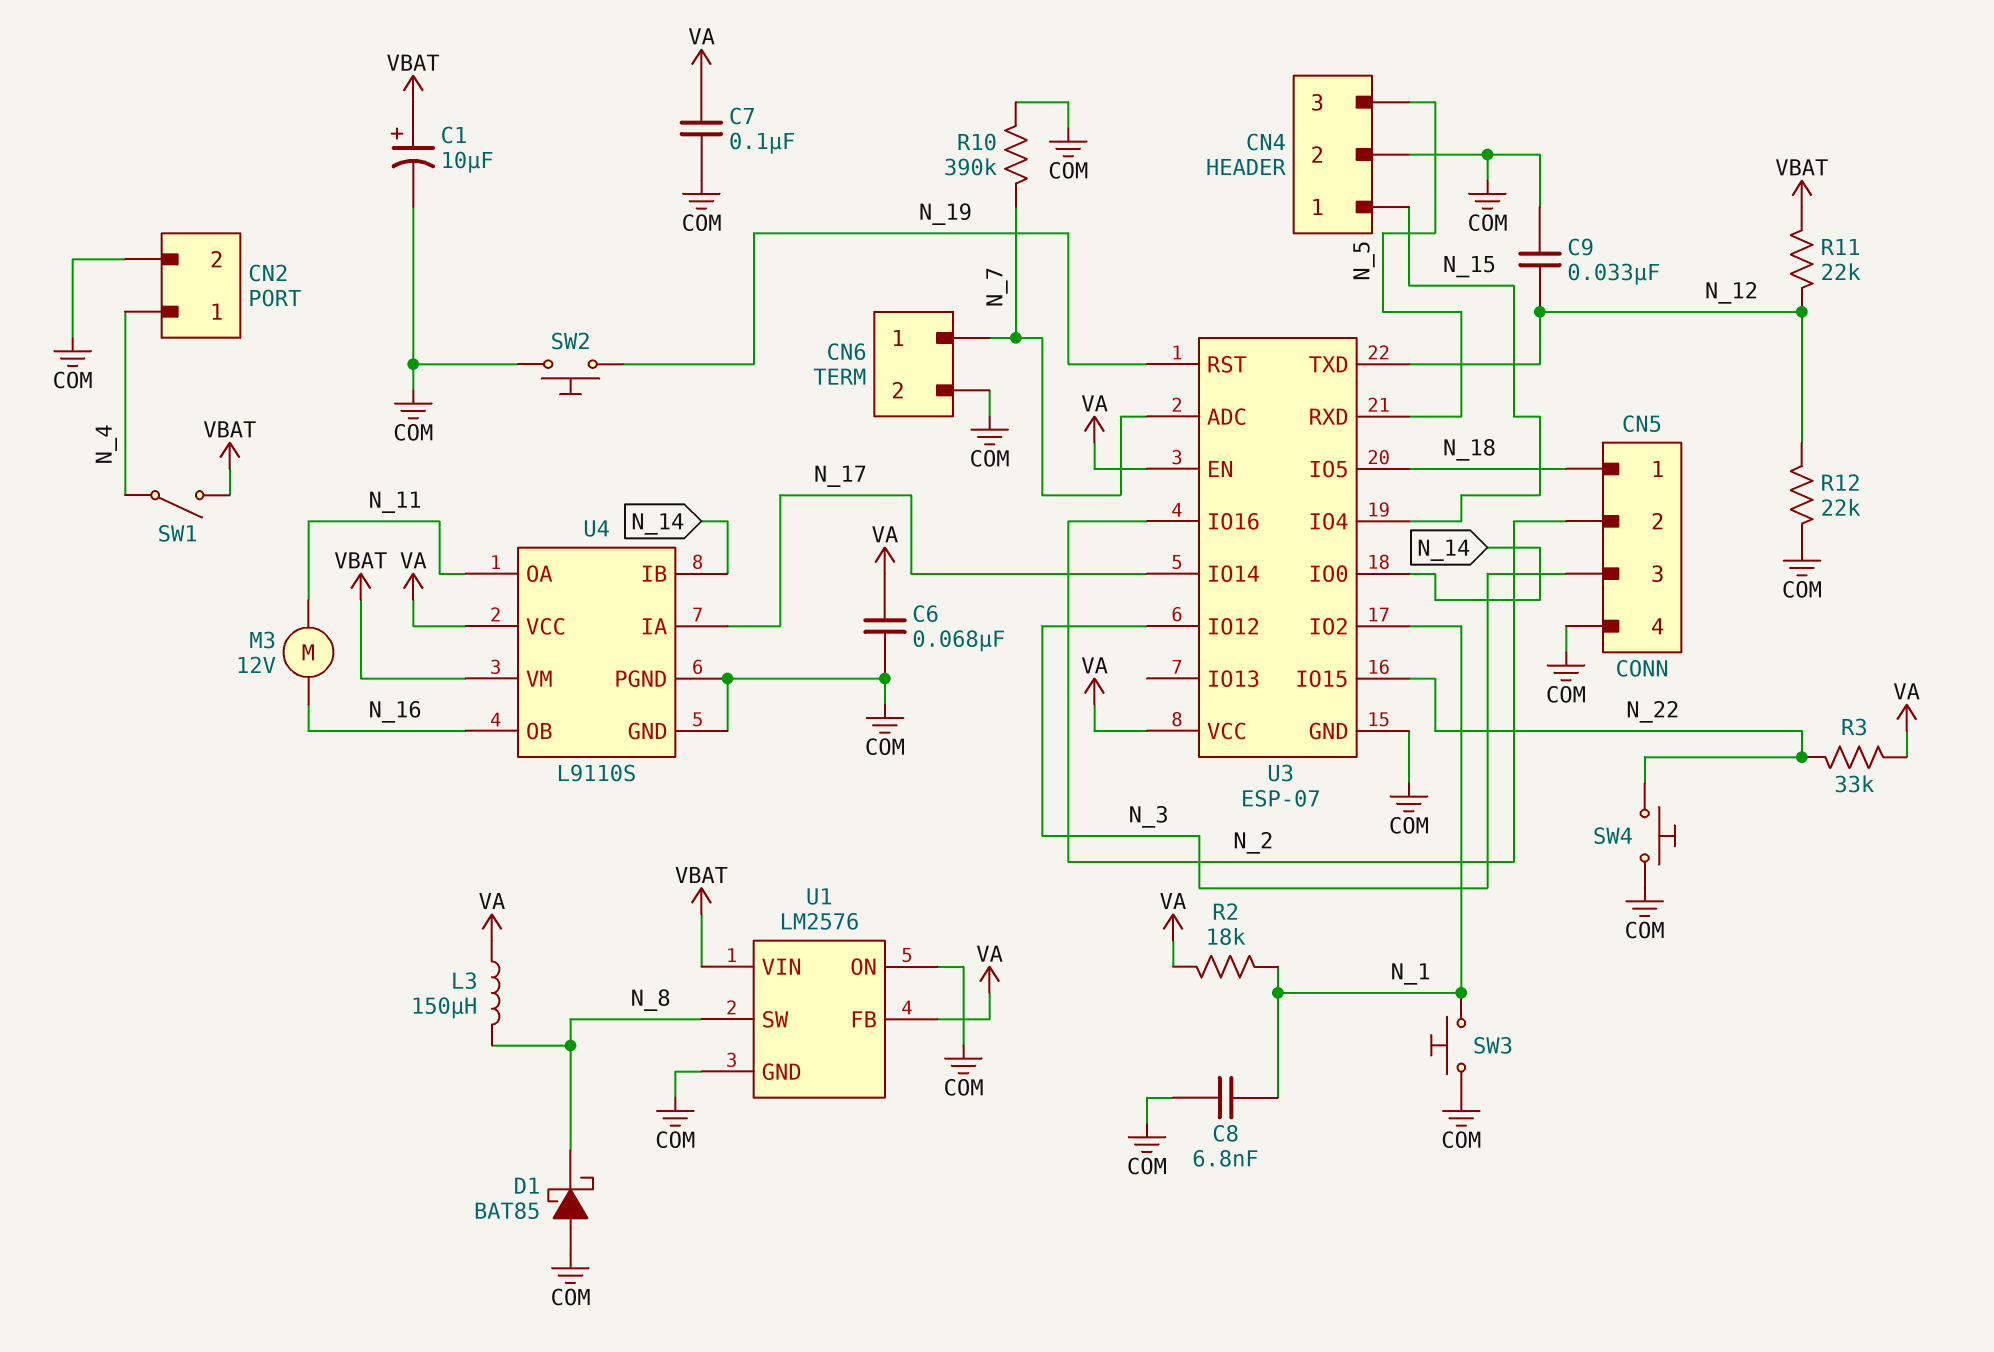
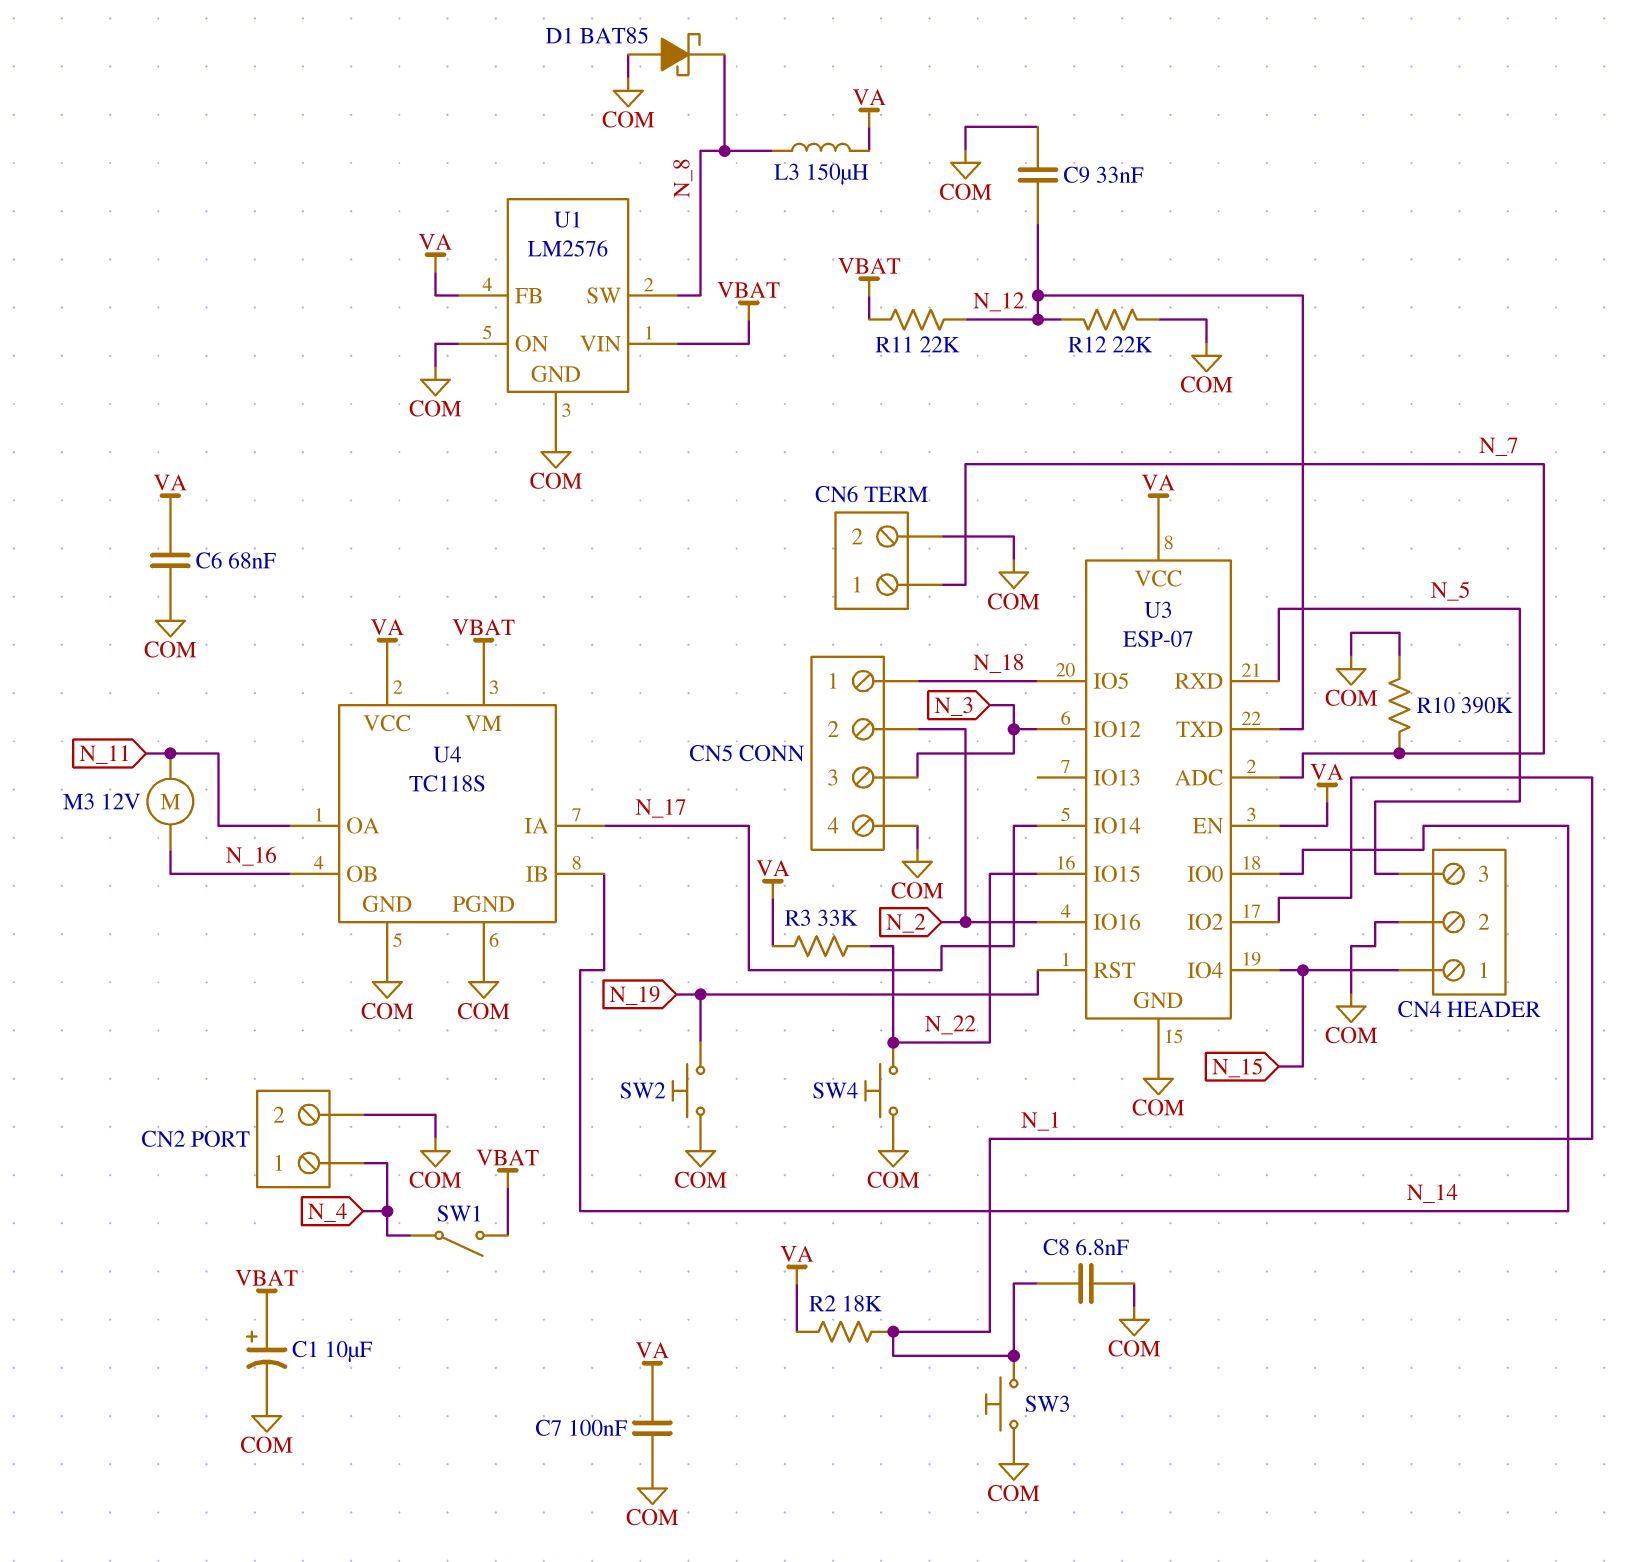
U4: L9110S -> TC118S

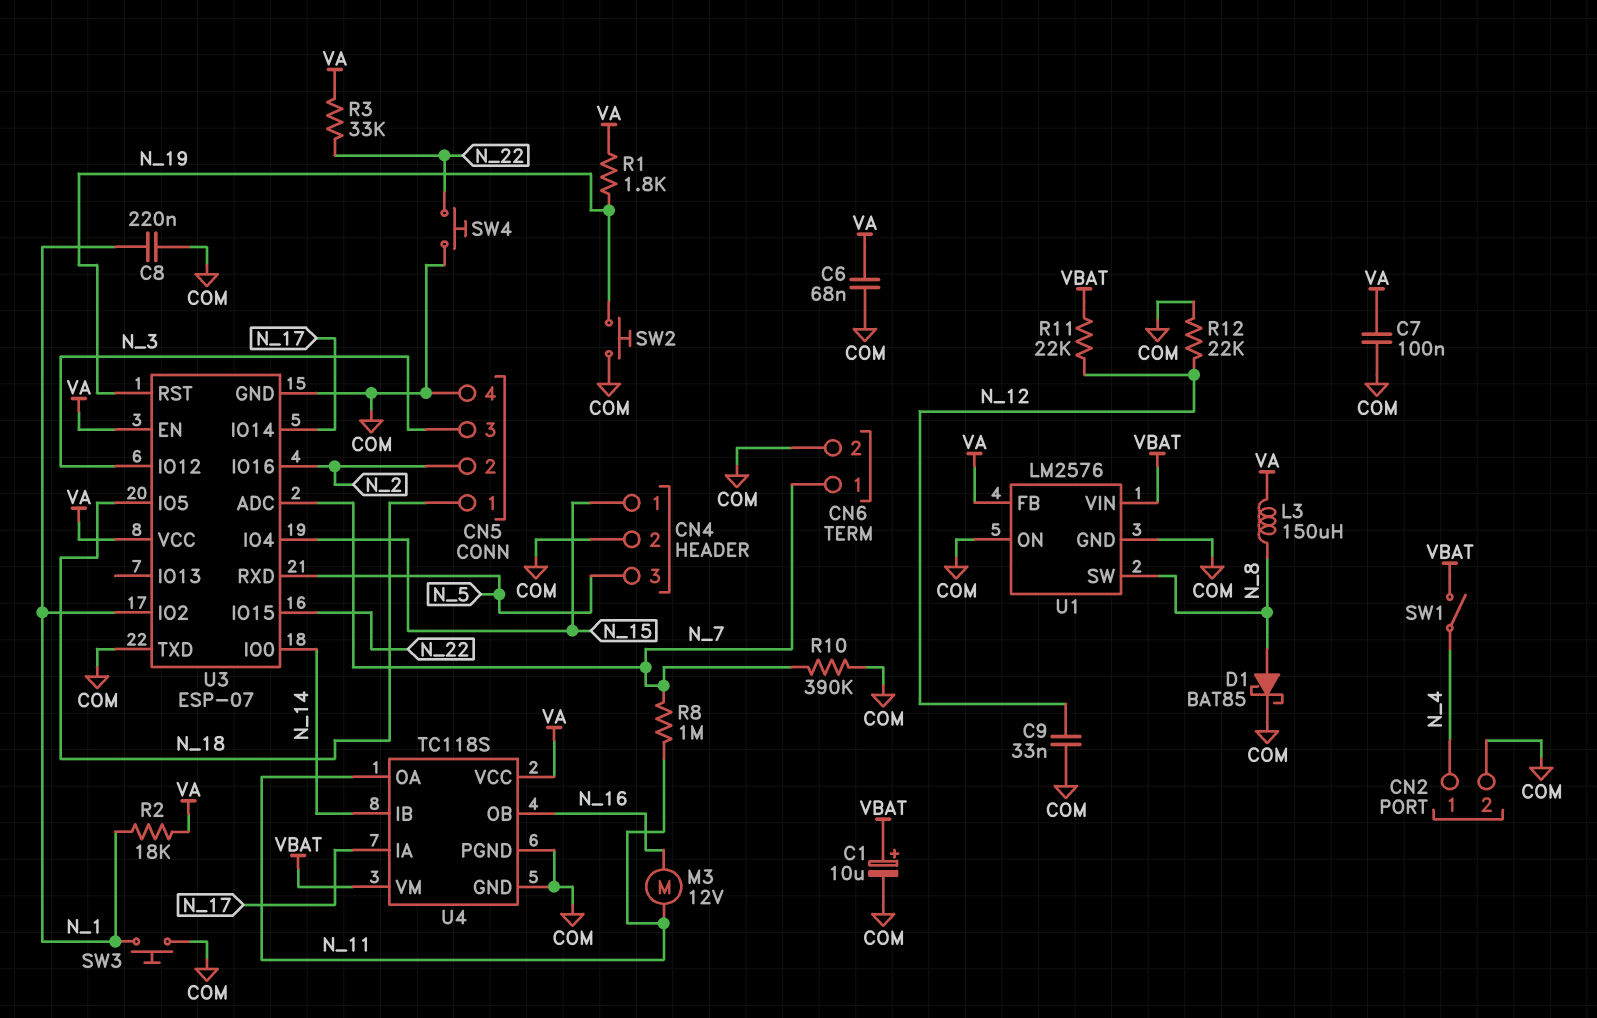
C8: 6.8nF (COM, N_1) -> 220nF (COM, N_1)
D1: schottky BAT85 (A COM, K N_8) -> schottky BAT85 (A N_8, K COM)
R1: none -> 1.8k (N_19, VA)
R8: none -> 1M (N_7, N_11)
U3 pin TXD: N_12 -> COM

